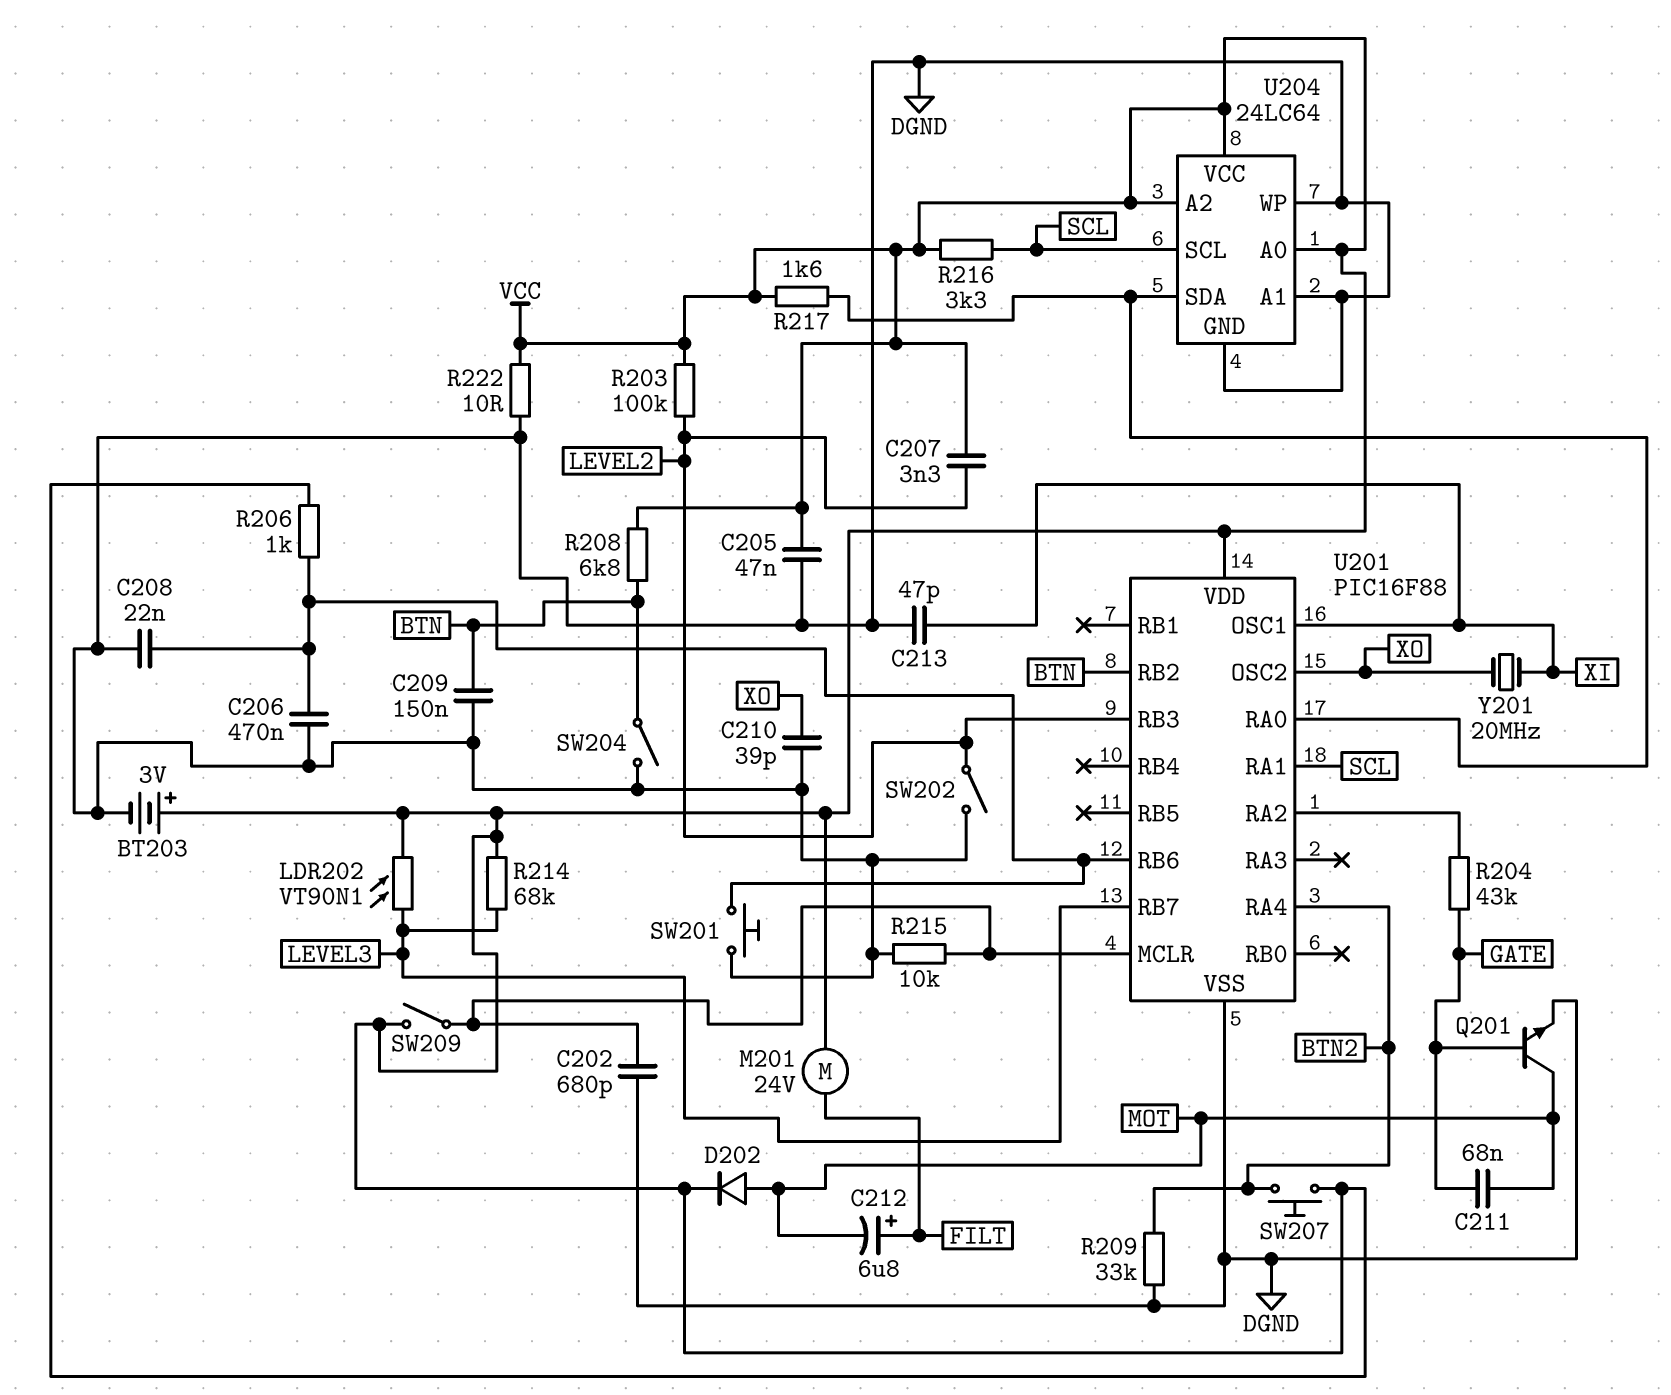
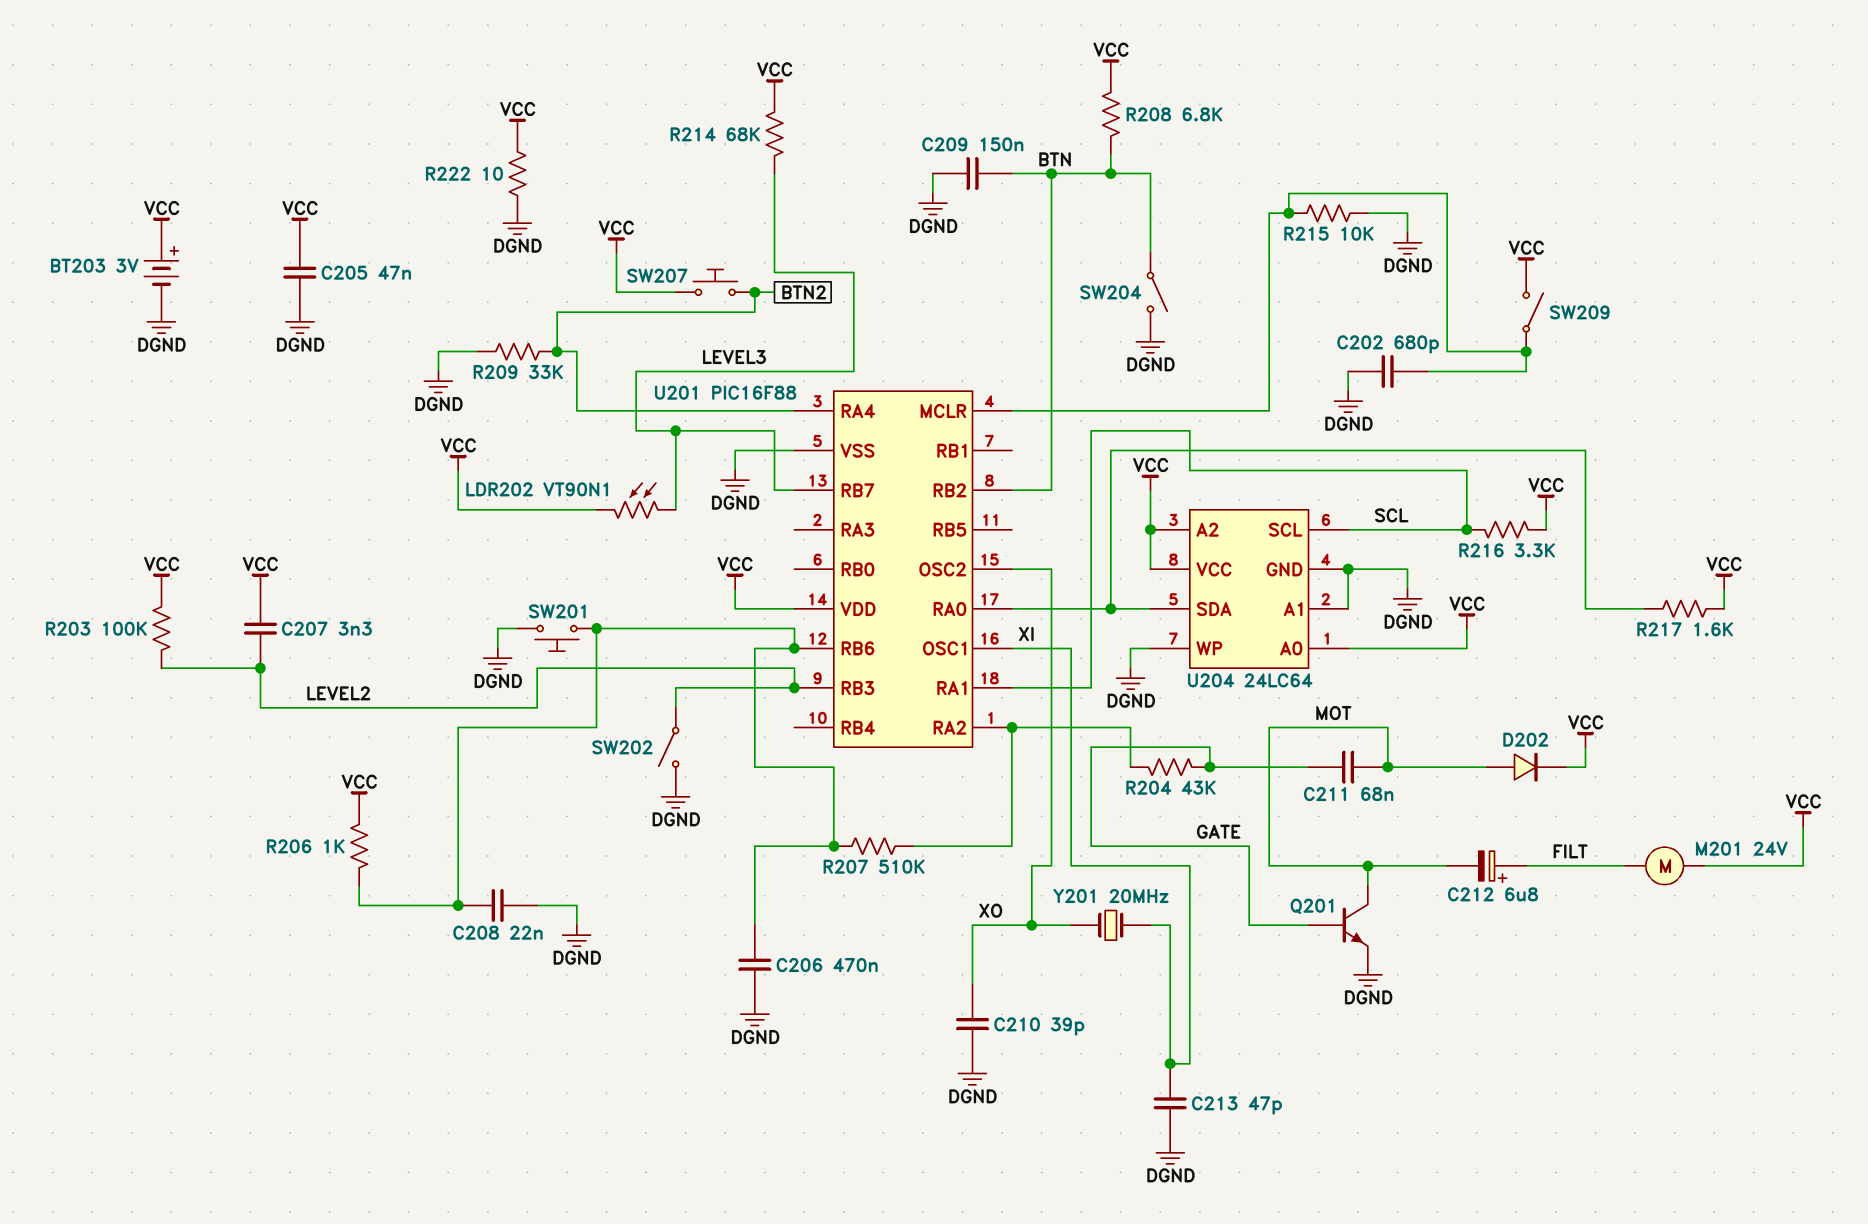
R207: none -> 510k (U201/RA2, U201/RB6)

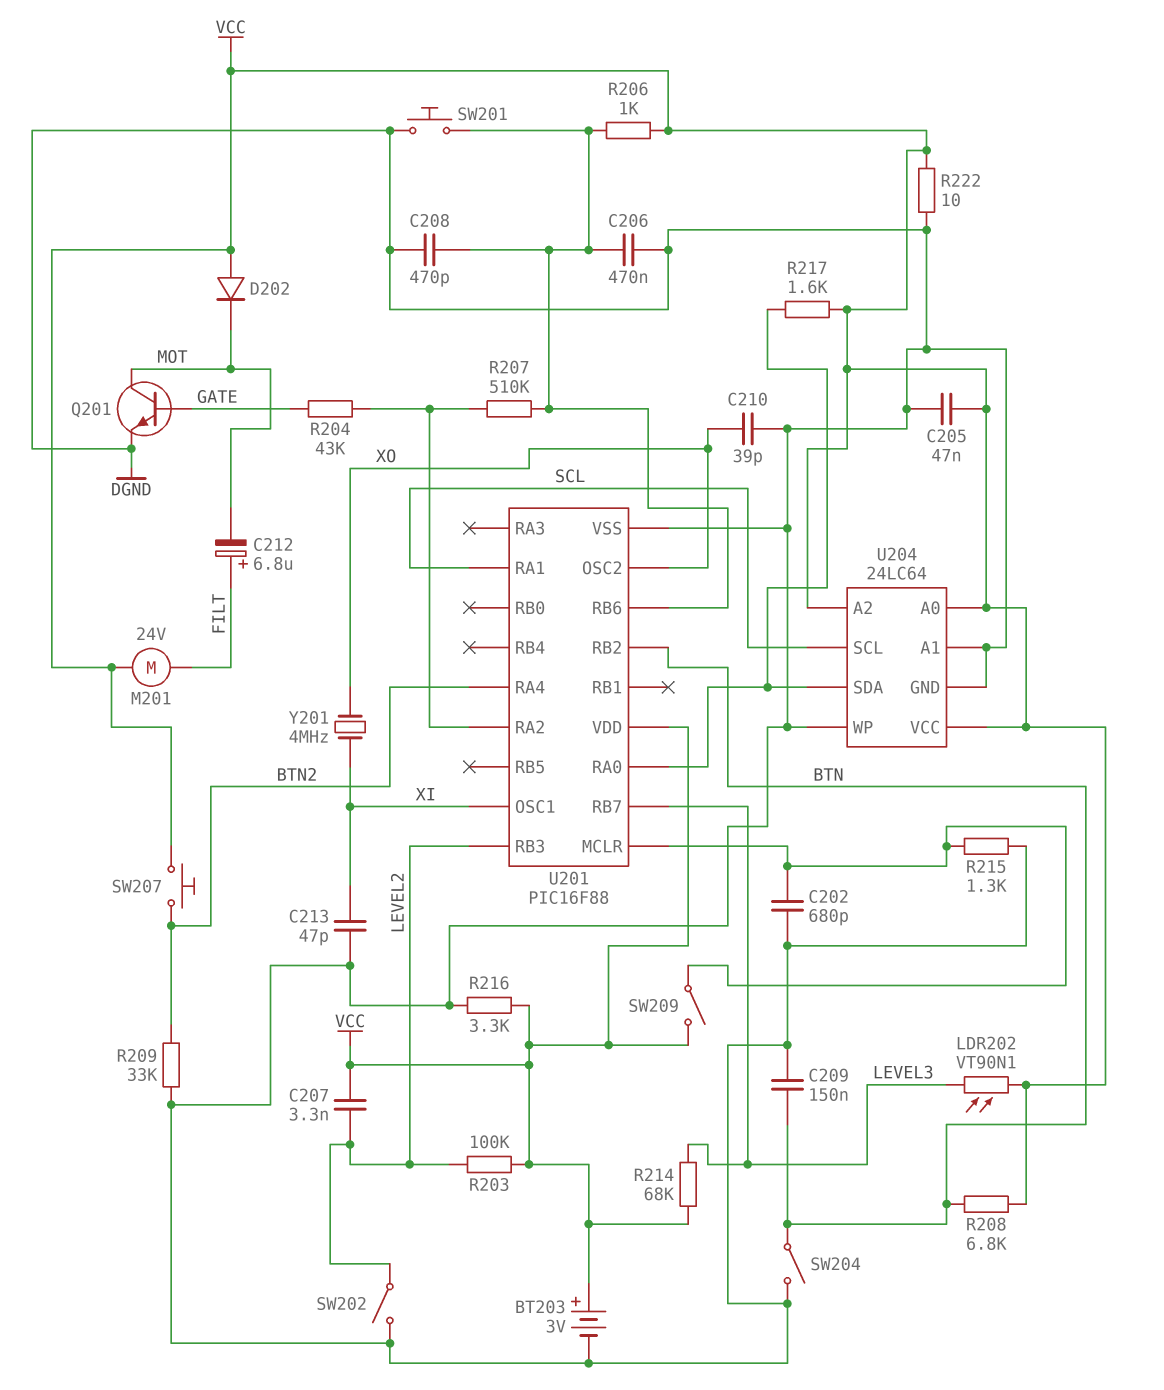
C208: 22nF (DGND, U201/RB6) -> 470pF (DGND, U201/RB6)
C211: 68nF (GATE, MOT) -> none
D202: diode (A MOT, K VCC) -> diode (A VCC, K MOT)
R215: 10k (DGND, U201/MCLR) -> 1.3k (DGND, U201/MCLR)
R216: 3.3k (SCL, VCC) -> 3.3k (DGND, VCC)
Y201: 20MHz (XI, XO) -> 4MHz (XI, XO)

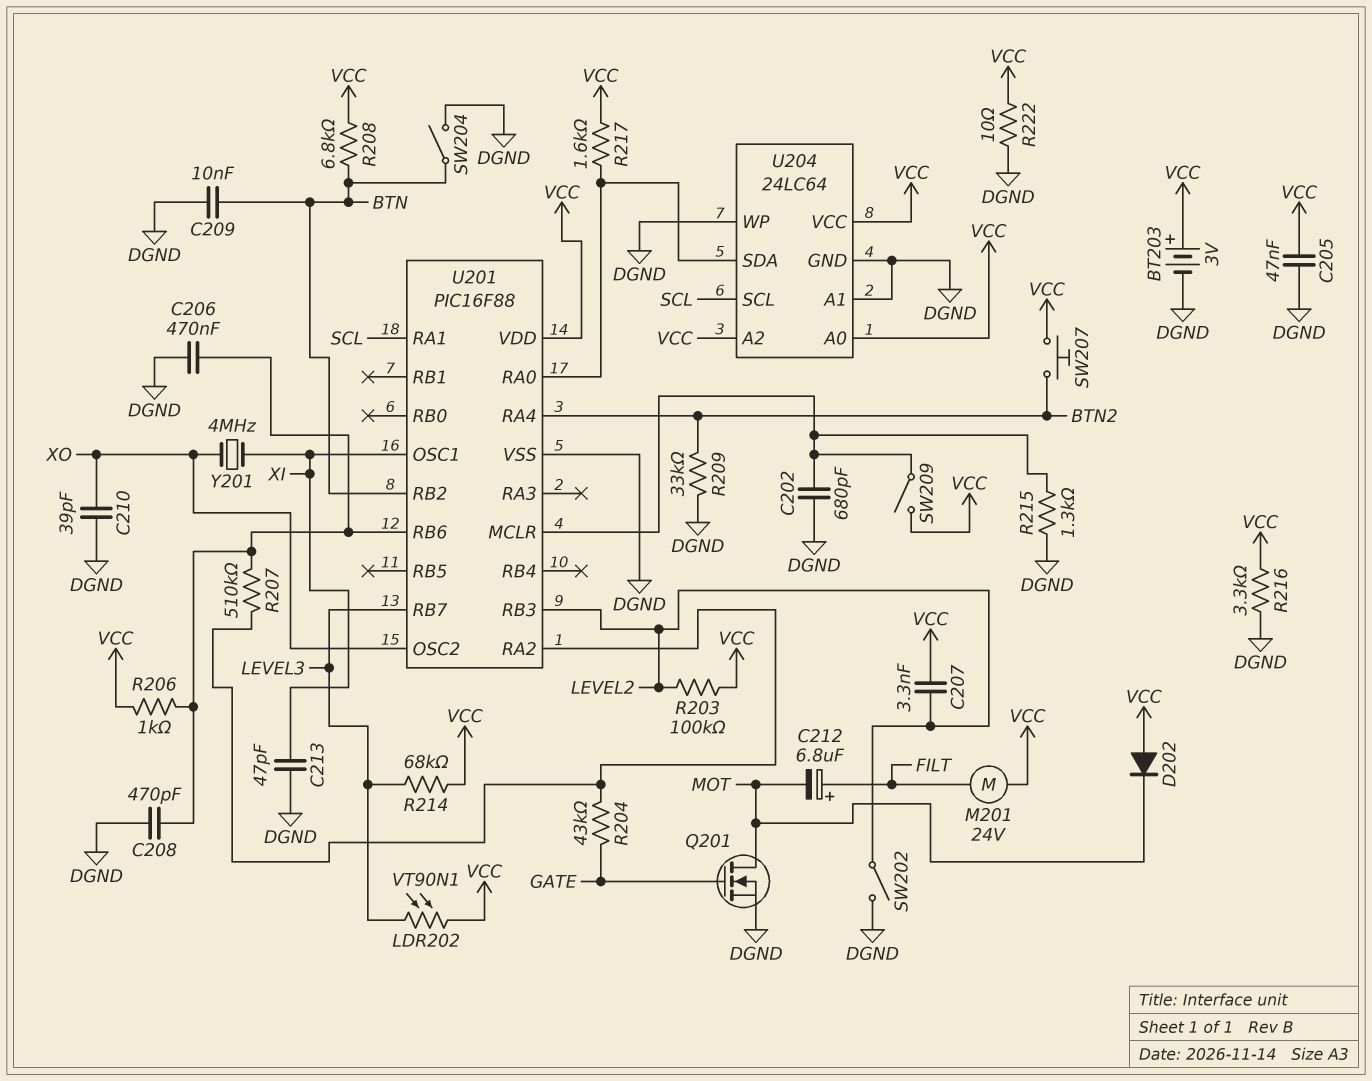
C209: 150nF (BTN, DGND) -> 10nF (BTN, DGND)
Q201: NPN (B GATE, C MOT, E DGND) -> NMOS (G GATE, D MOT, S DGND)
SW201: button (DGND, U201/RB6) -> none

